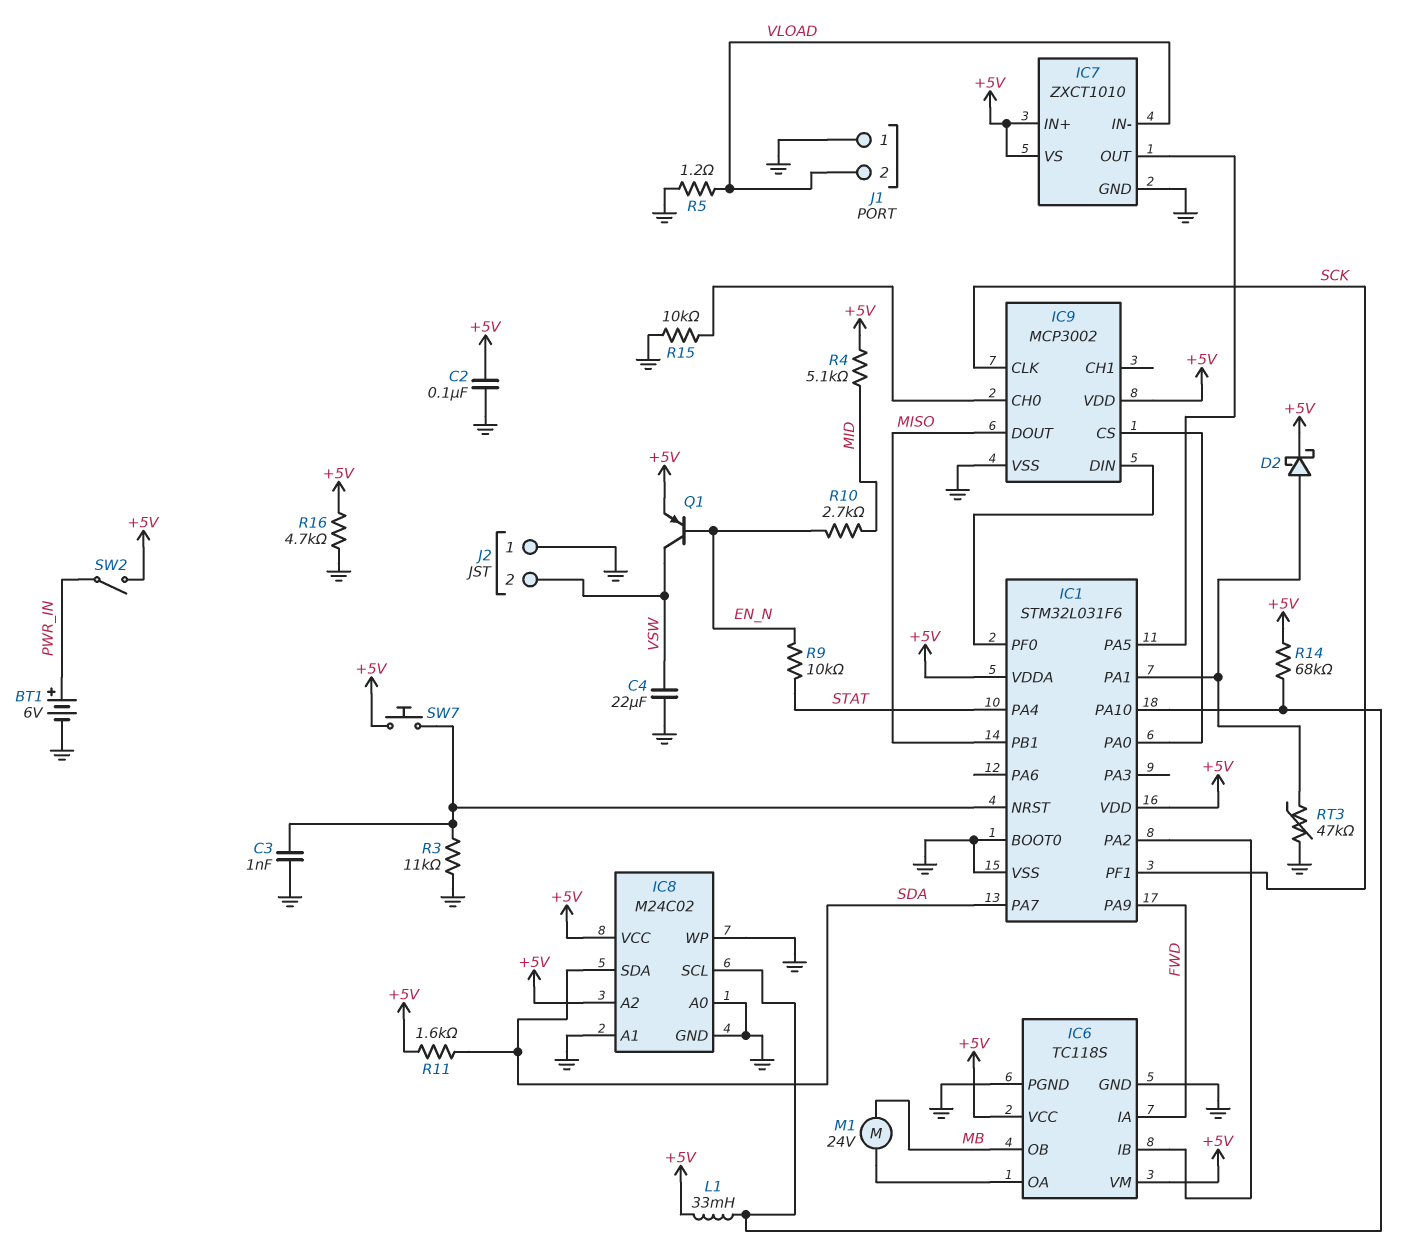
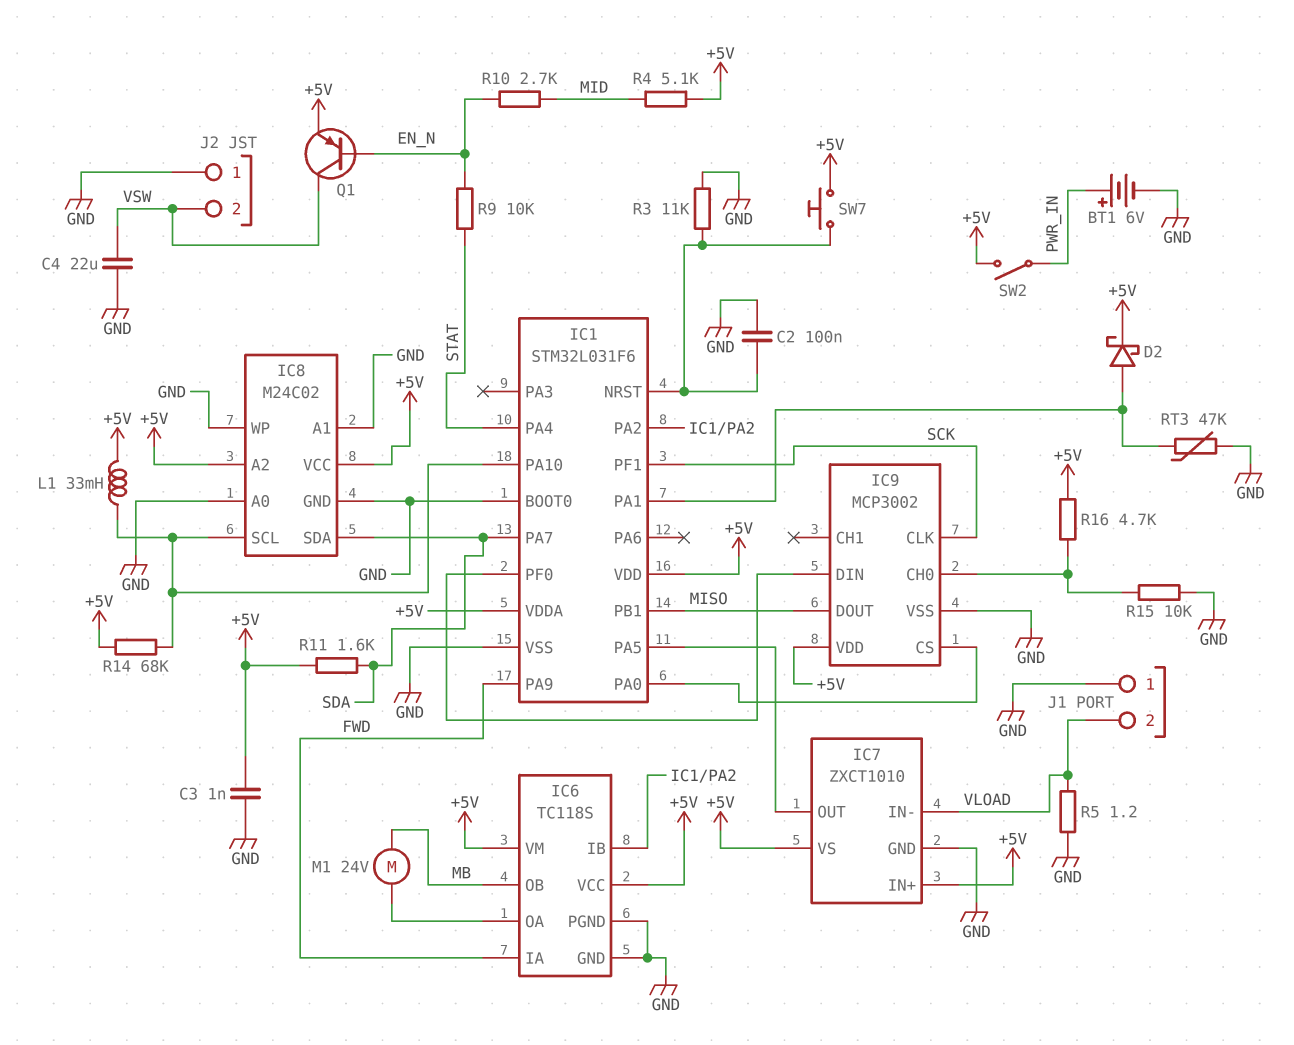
C2: 100nF (+5V, GND) -> 100nF (GND, IC1/NRST)
C3: 1nF (GND, IC1/NRST) -> 1nF (+5V, GND)
R16: 4.7k (+5V, GND) -> 4.7k (+5V, IC9/CH0)

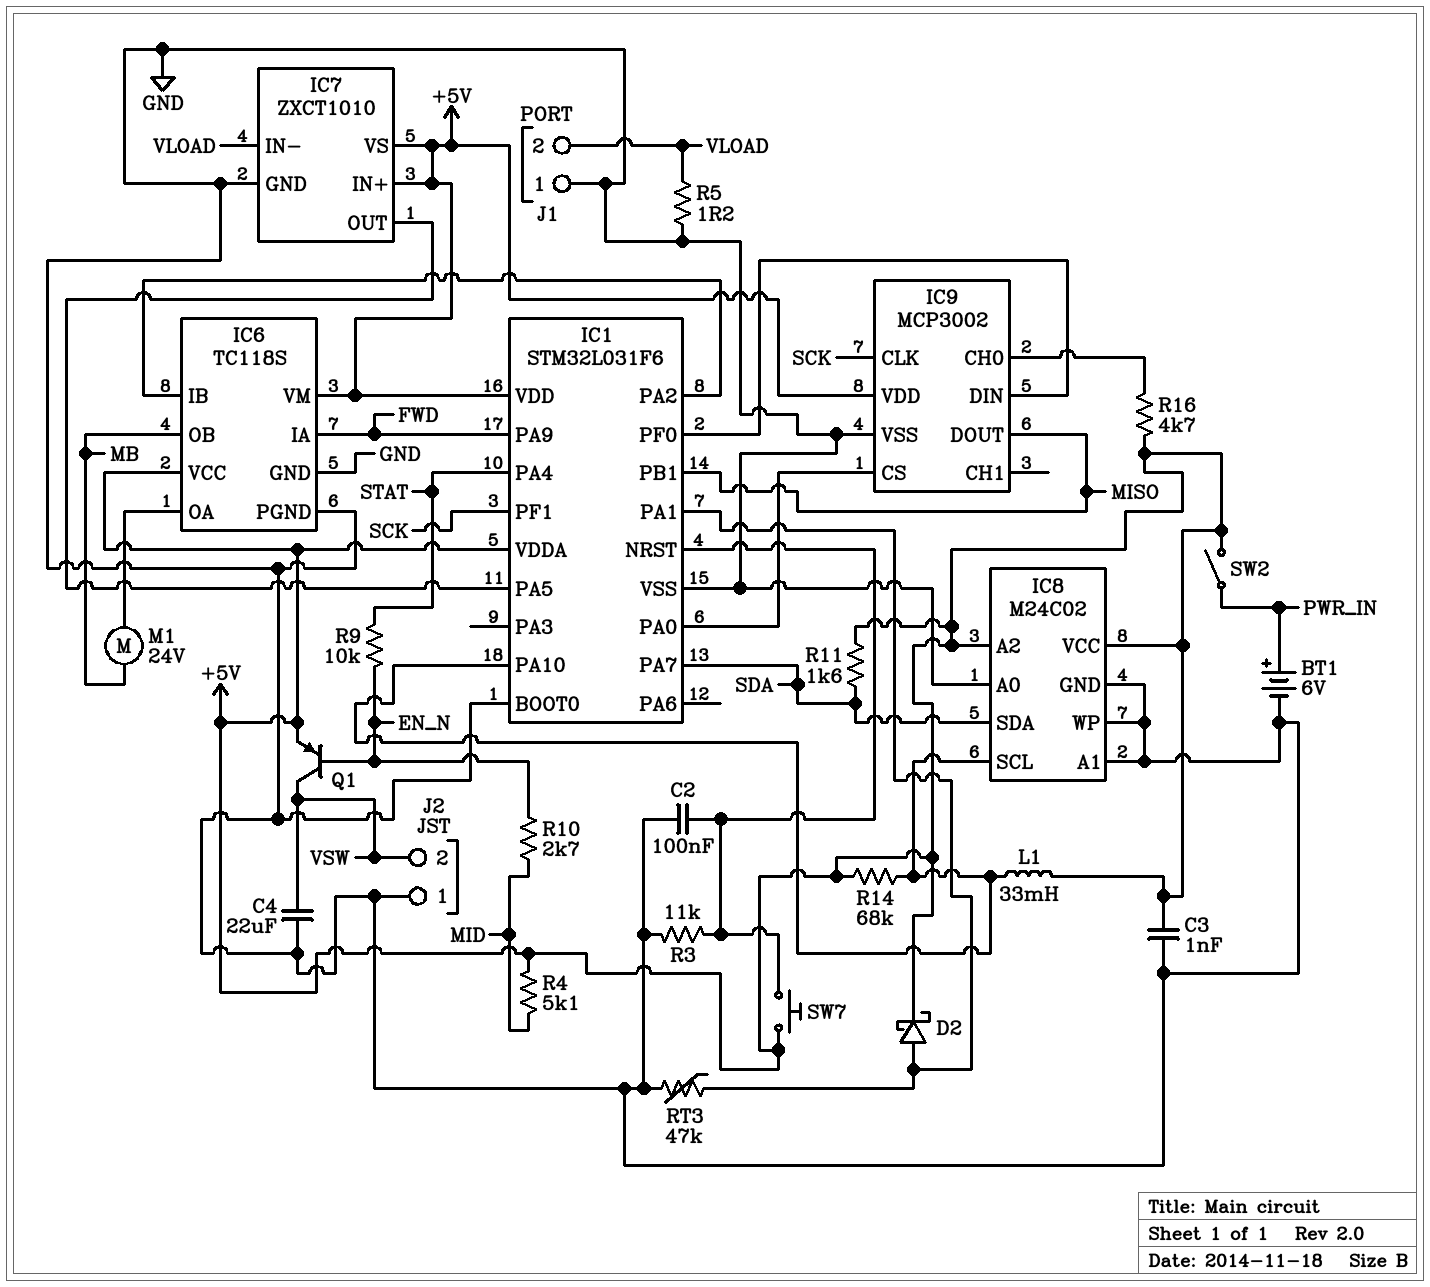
R15: 10k (GND, IC9/CH0) -> none

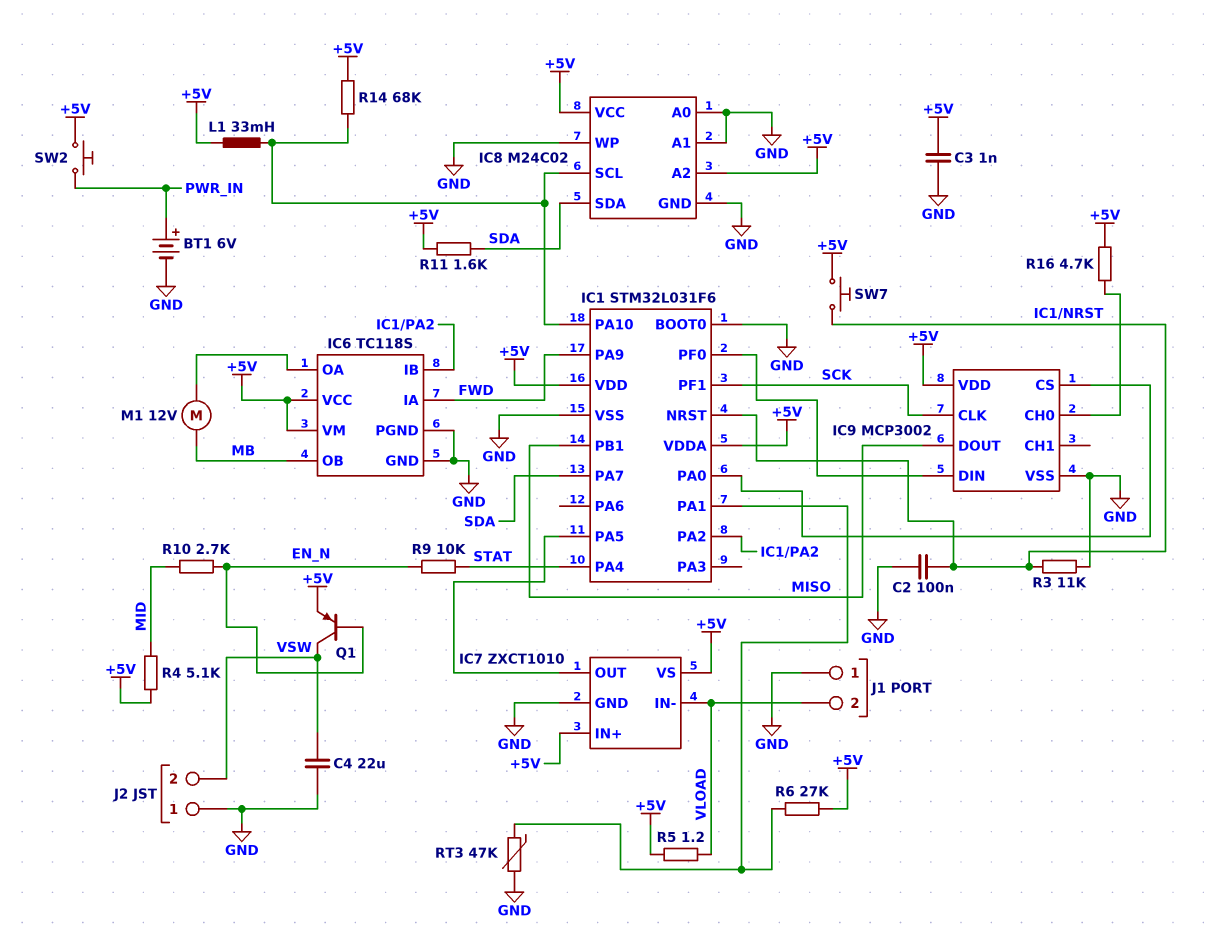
D2: schottky (A IC1/PA1, K +5V) -> none
M1: motor 24V (IC6/OA, MB) -> motor 12V (IC6/OA, MB)
R5: 1.2 (GND, VLOAD) -> 1.2 (+5V, VLOAD)
R6: none -> 27k (+5V, IC1/PA1)
SW2: switch (+5V, PWR_IN) -> button (+5V, PWR_IN)

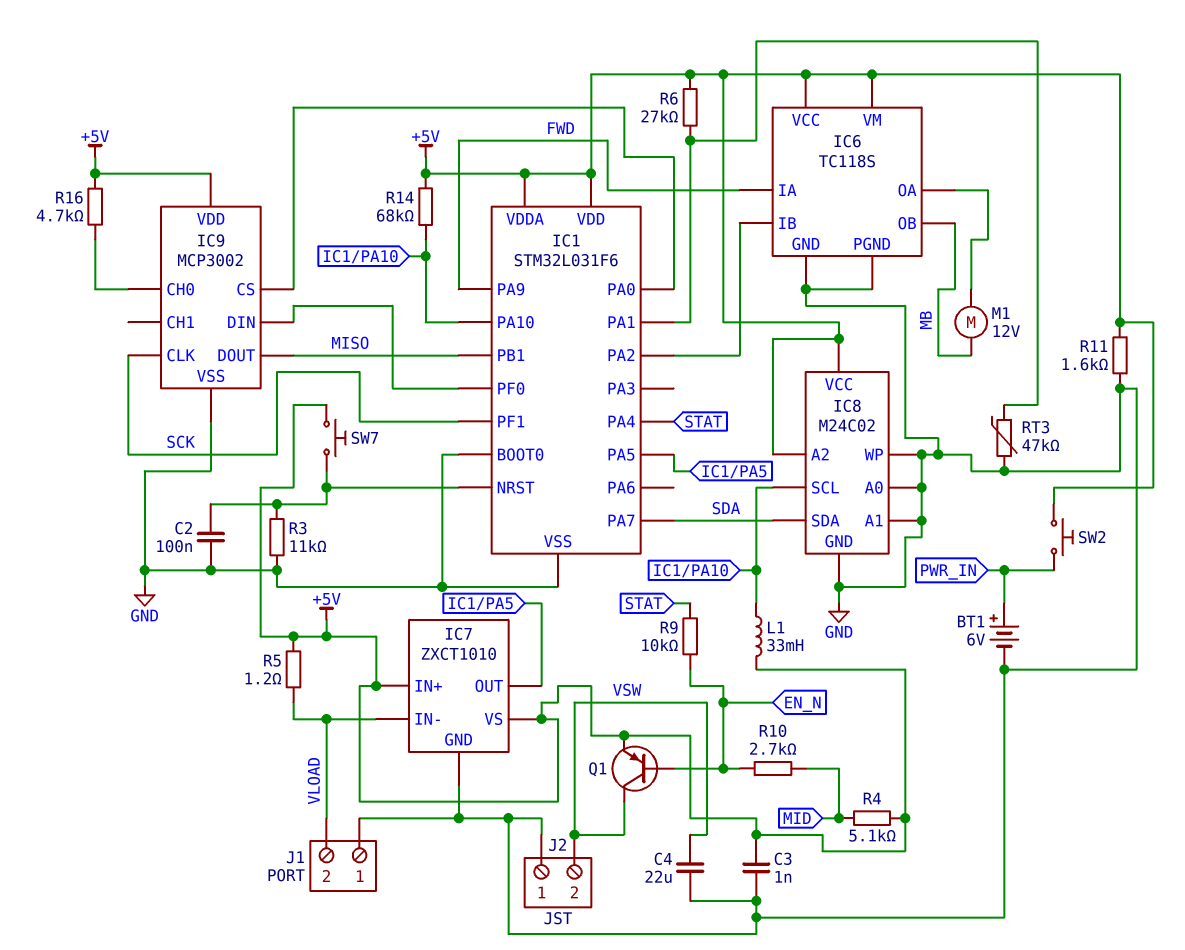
R11: 1.6k (+5V, SDA) -> 1.6k (+5V, GND)

